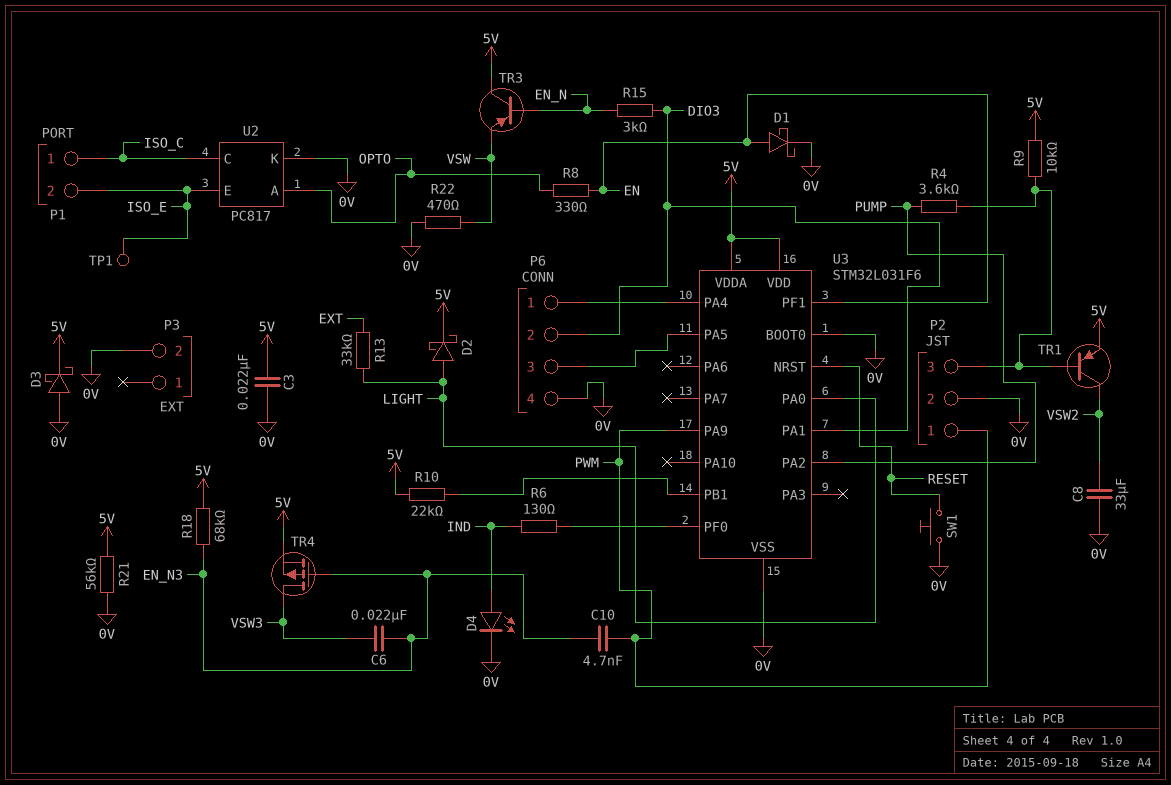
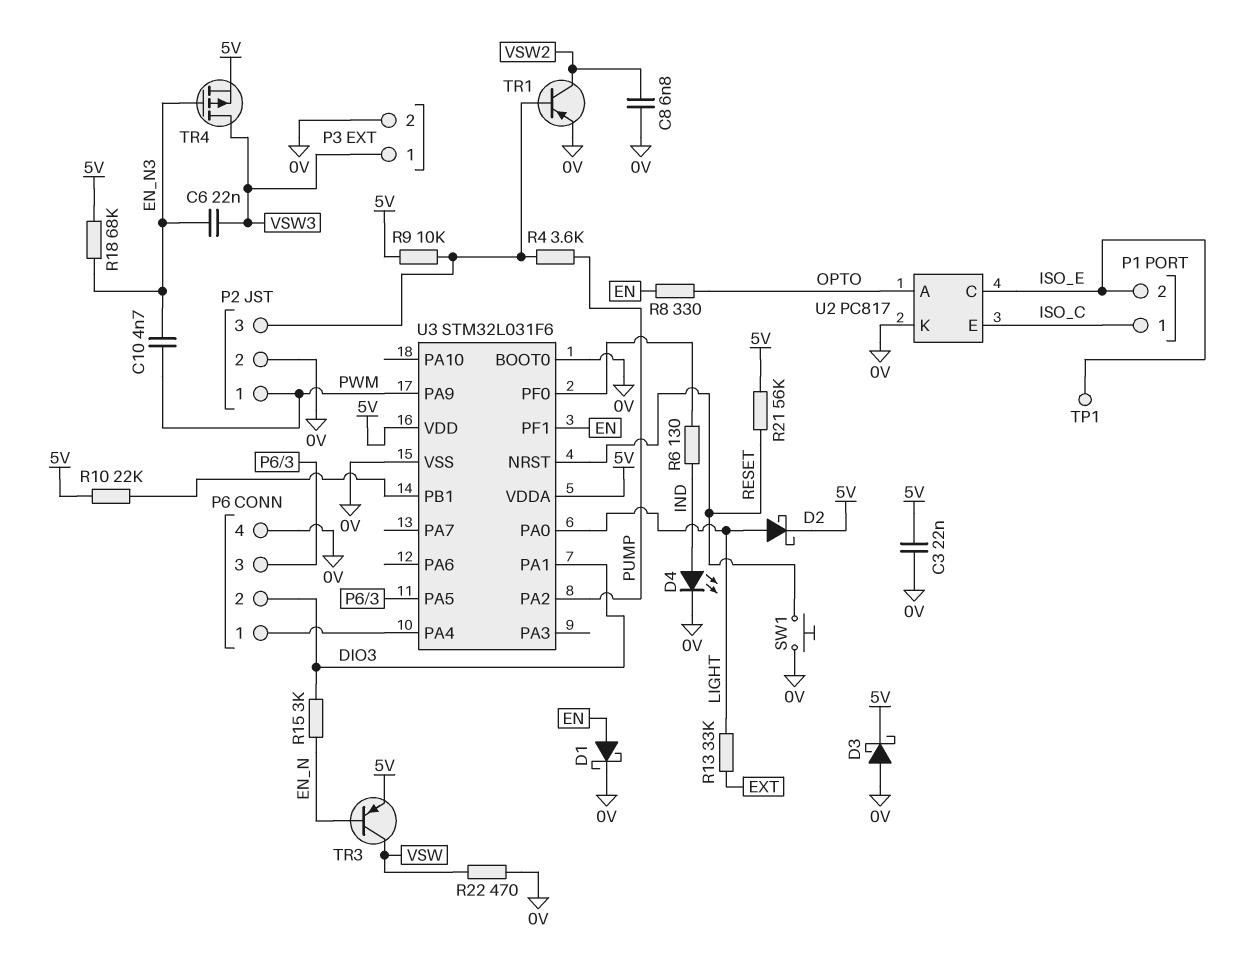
C8: 33uF (0V, VSW2) -> 6.8nF (0V, VSW2)
P3 pin 1: none -> VSW3
R21: 56k (0V, 5V) -> 56k (5V, RESET)
TR1: PNP (B P2/3, C VSW2, E 5V) -> PNP (B P2/3, C VSW2, E 0V)
TR3: PNP (B EN_N, C 5V, E VSW) -> PNP (B EN_N, C VSW, E 5V)
U2 pin C: ISO_C -> ISO_E
U2 pin E: ISO_E -> ISO_C

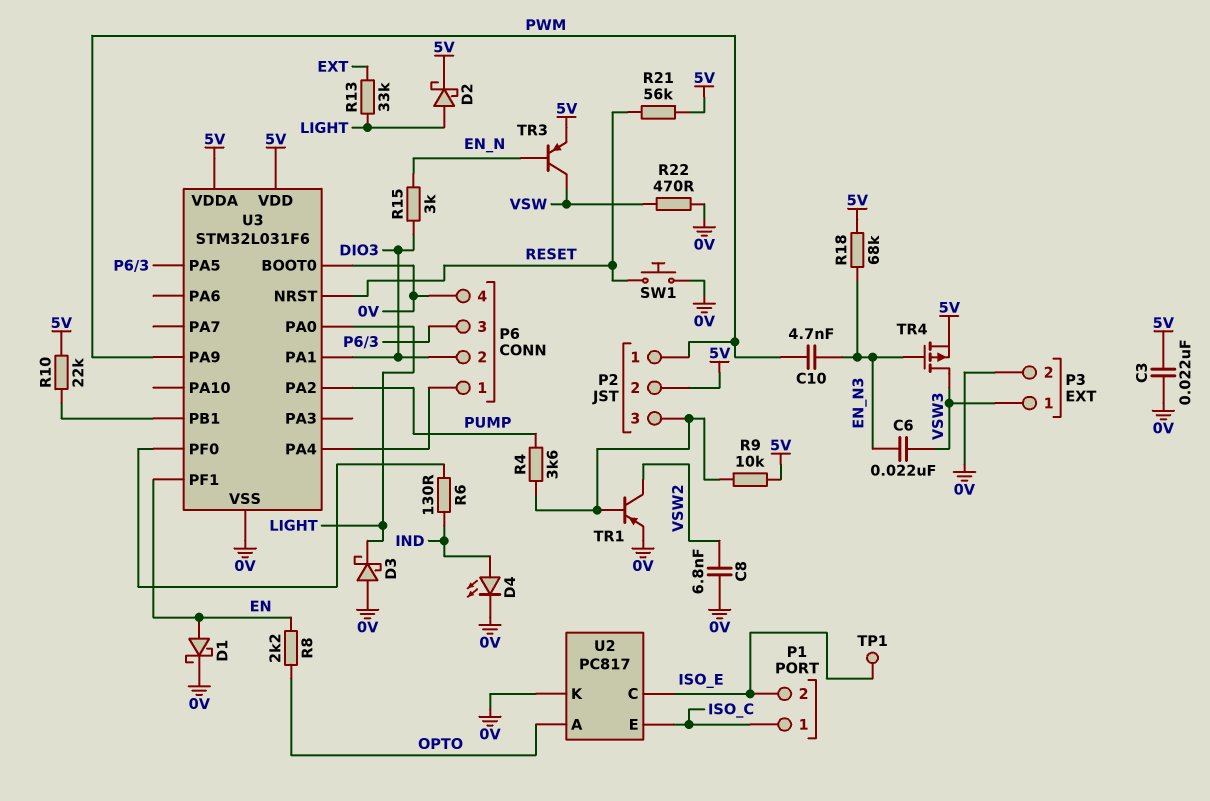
D3: schottky (A 0V, K 5V) -> schottky (A 0V, K LIGHT)
P2 pin 2: 0V -> 5V
R8: 330 (EN, OPTO) -> 2.2k (EN, OPTO)

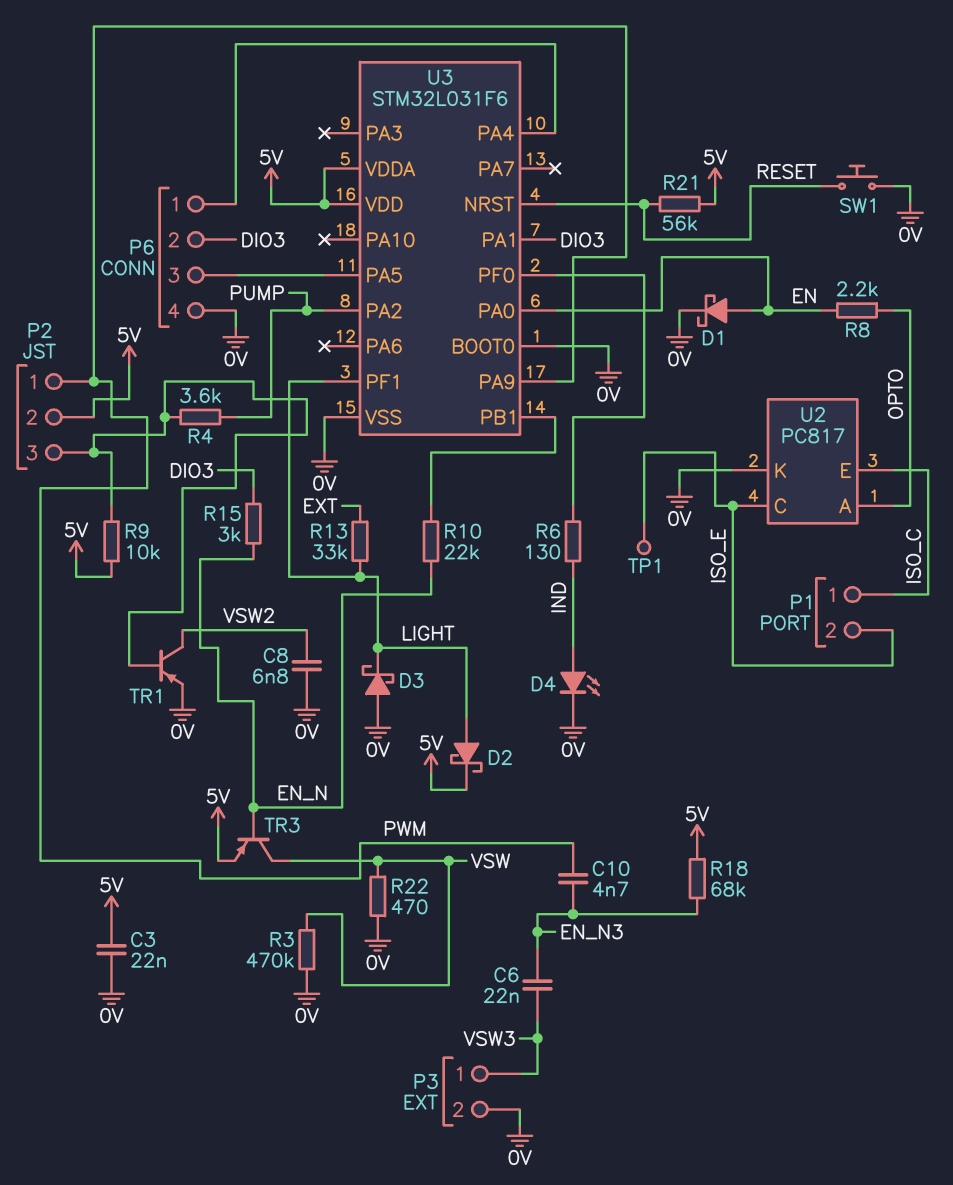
R3: none -> 470k (0V, VSW)
R10: 22k (5V, U3/PB1) -> 22k (EN_N, U3/PB1)
TR4: PMOS (G EN_N3, D VSW3, S 5V) -> none
U3 pin PA0: LIGHT -> EN
U3 pin PF1: EN -> LIGHT

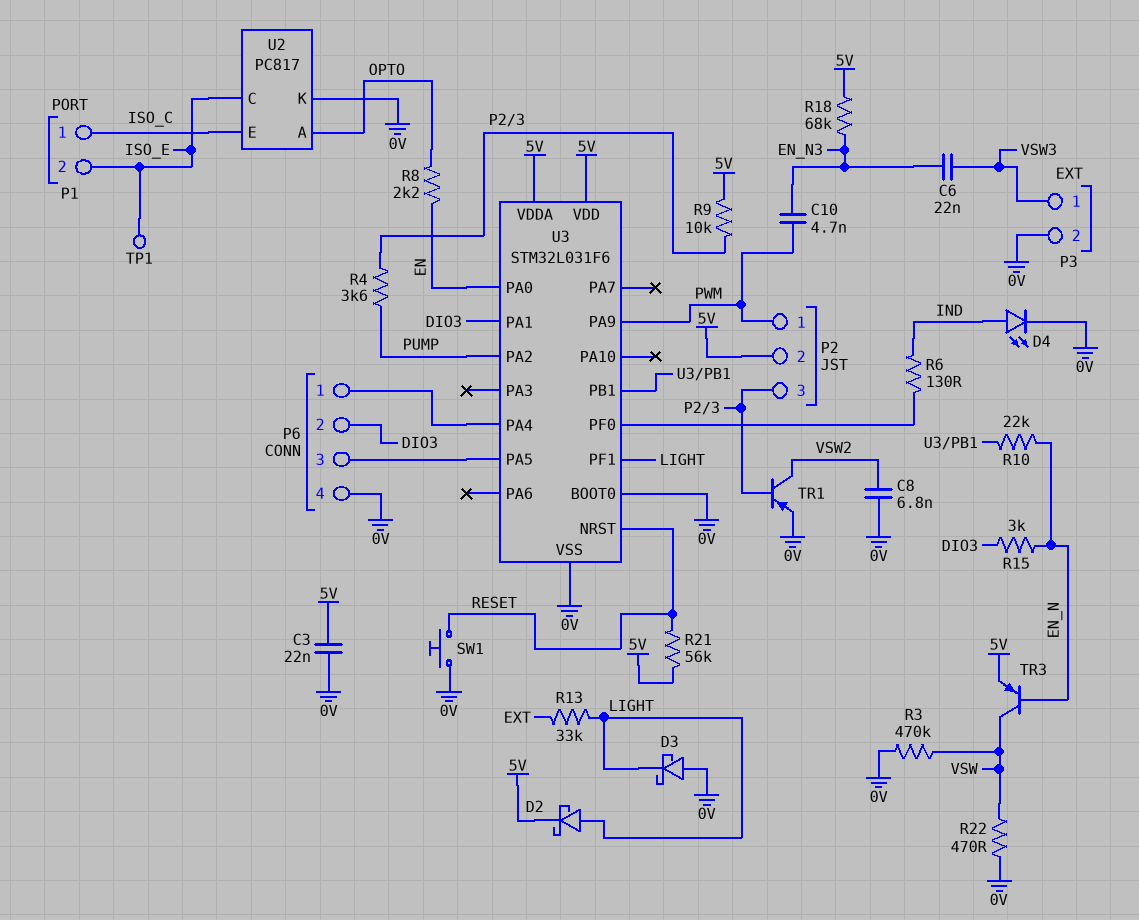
D1: schottky (A EN, K 0V) -> none

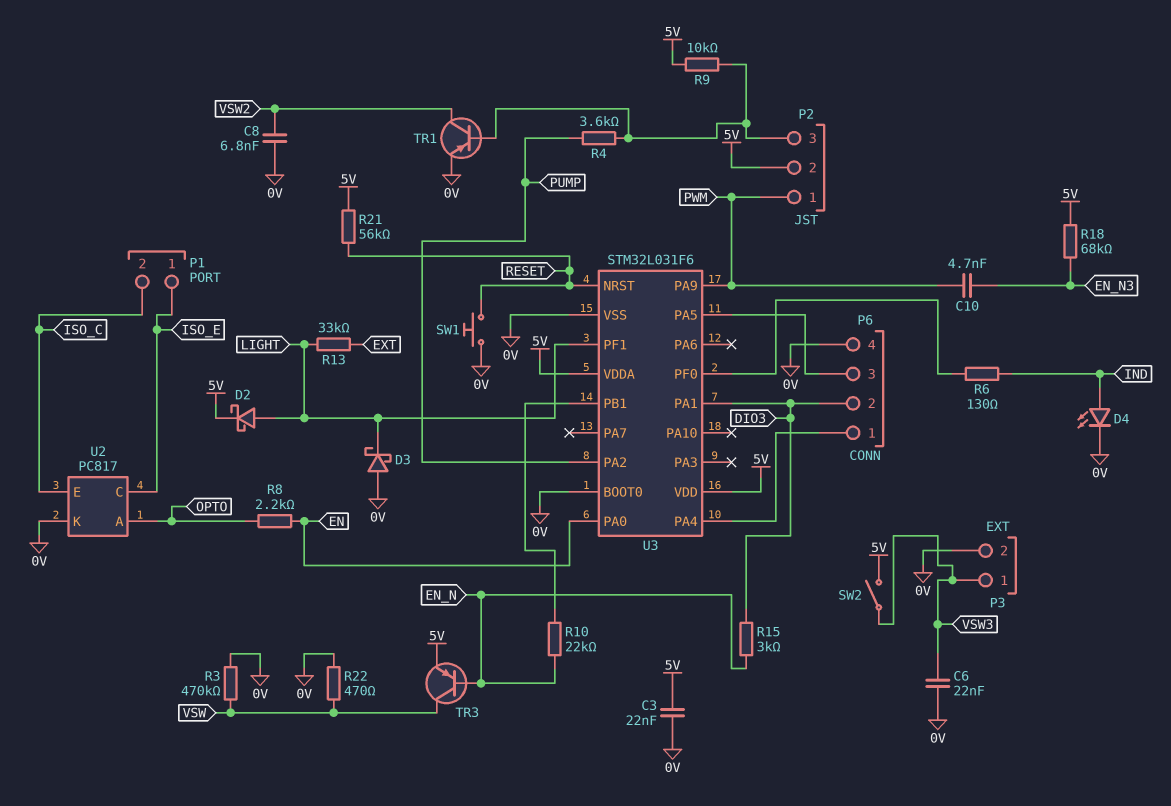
C6: 22nF (EN_N3, VSW3) -> 22nF (0V, VSW3)
P1 pin 1: ISO_C -> ISO_E
P1 pin 2: ISO_E -> ISO_C
SW2: none -> switch (5V, VSW3)
TP1: test point (ISO_E) -> none

